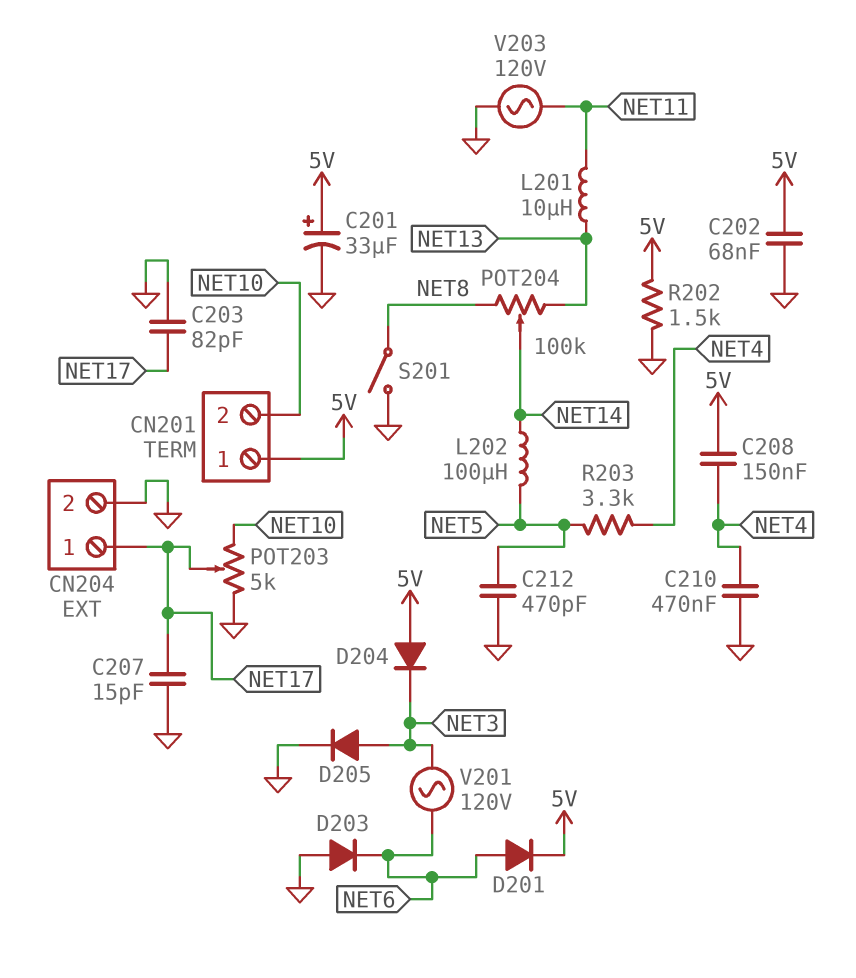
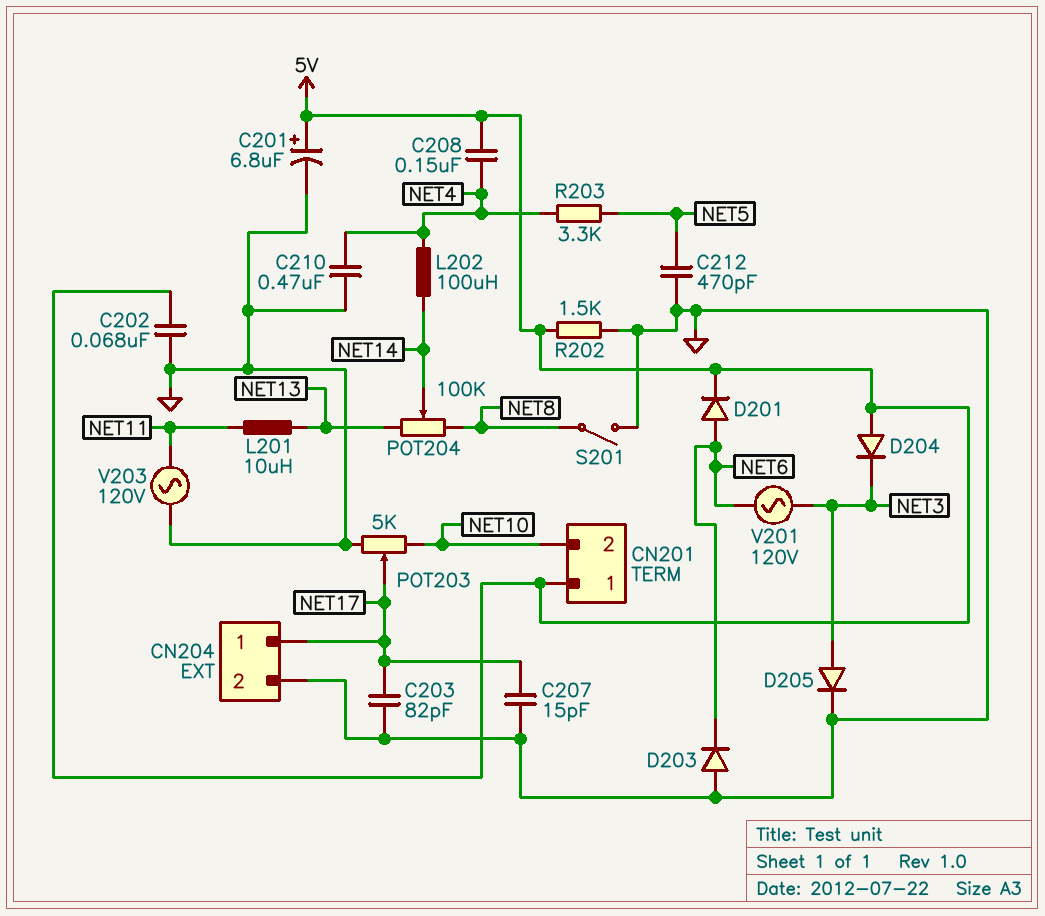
C201: 33uF (plus 5V, minus GND) -> 6.8uF (plus 5V, minus GND)
L202: 100uH (NET5, NET14) -> 100uH (NET4, NET14)

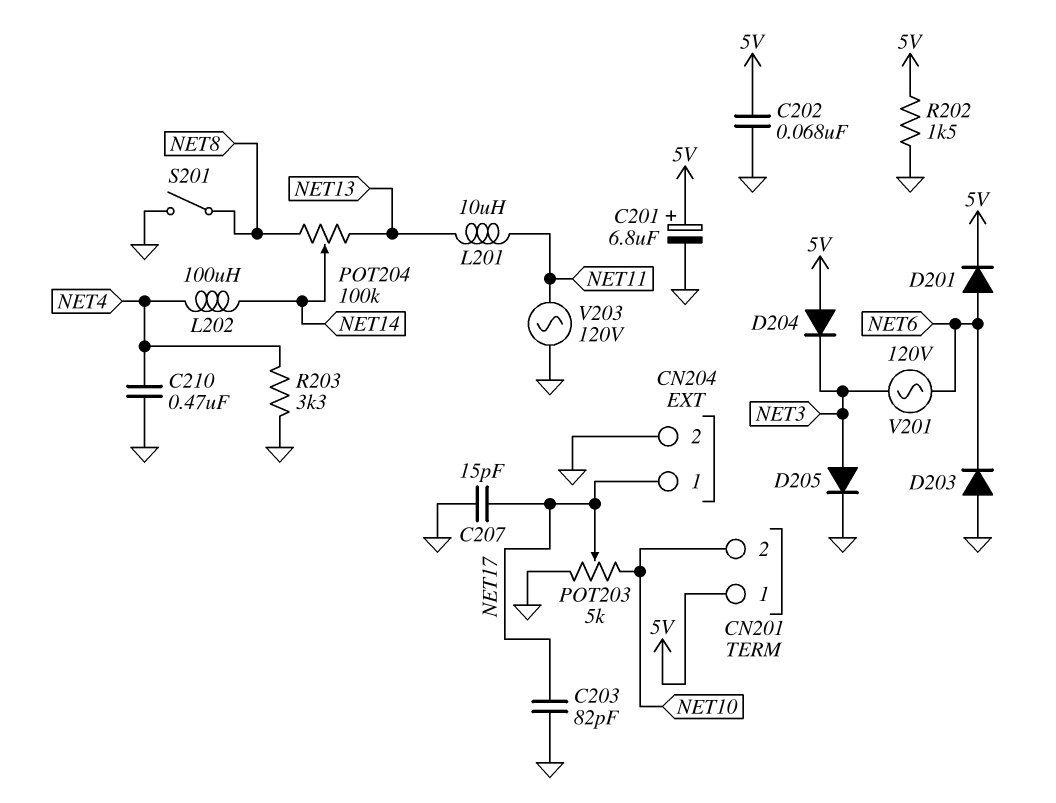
C208: 150nF (5V, NET4) -> none
C212: 470pF (GND, NET5) -> none
R203: 3.3k (NET4, NET5) -> 3.3k (GND, NET4)

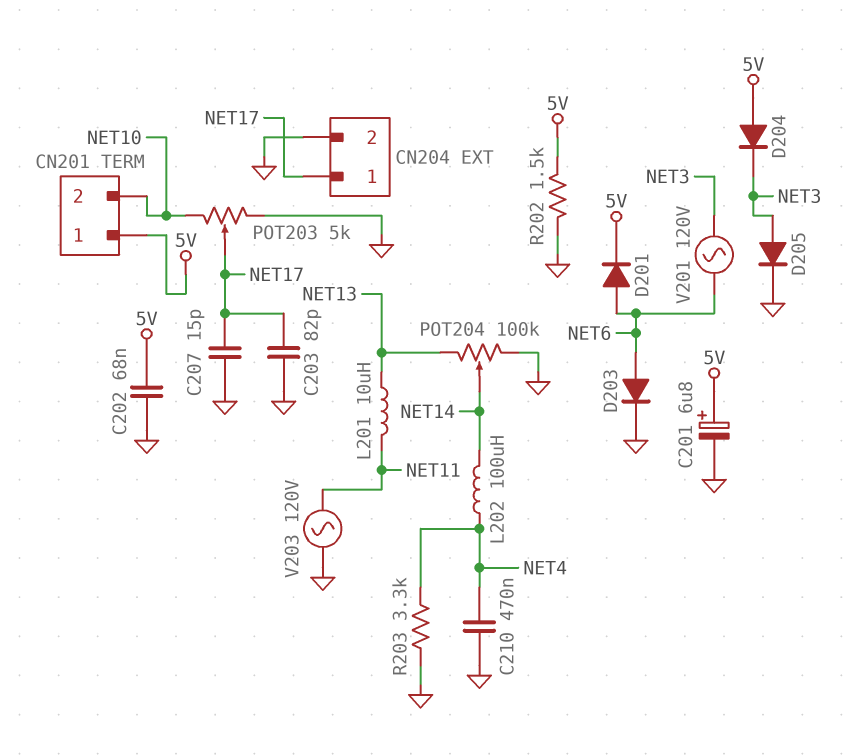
D203: diode (A GND, K NET6) -> diode (A NET6, K GND)
POT204: 100k (NET8, NET13, wiper NET14) -> 100k (GND, NET13, wiper NET14)
S201: switch (GND, NET8) -> none

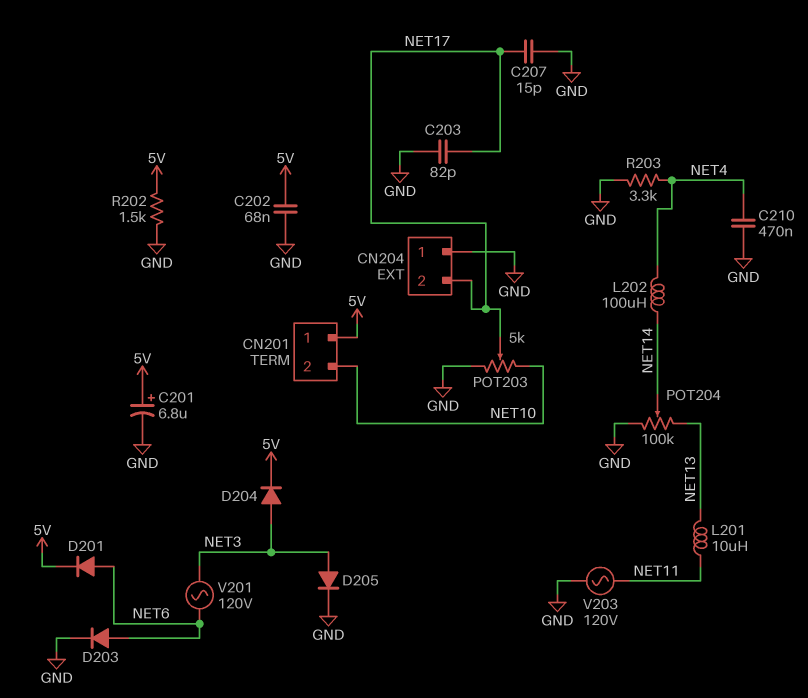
CN204 pin 1: NET17 -> GND
CN204 pin 2: GND -> NET17
D204: diode (A 5V, K NET3) -> diode (A NET3, K 5V)

